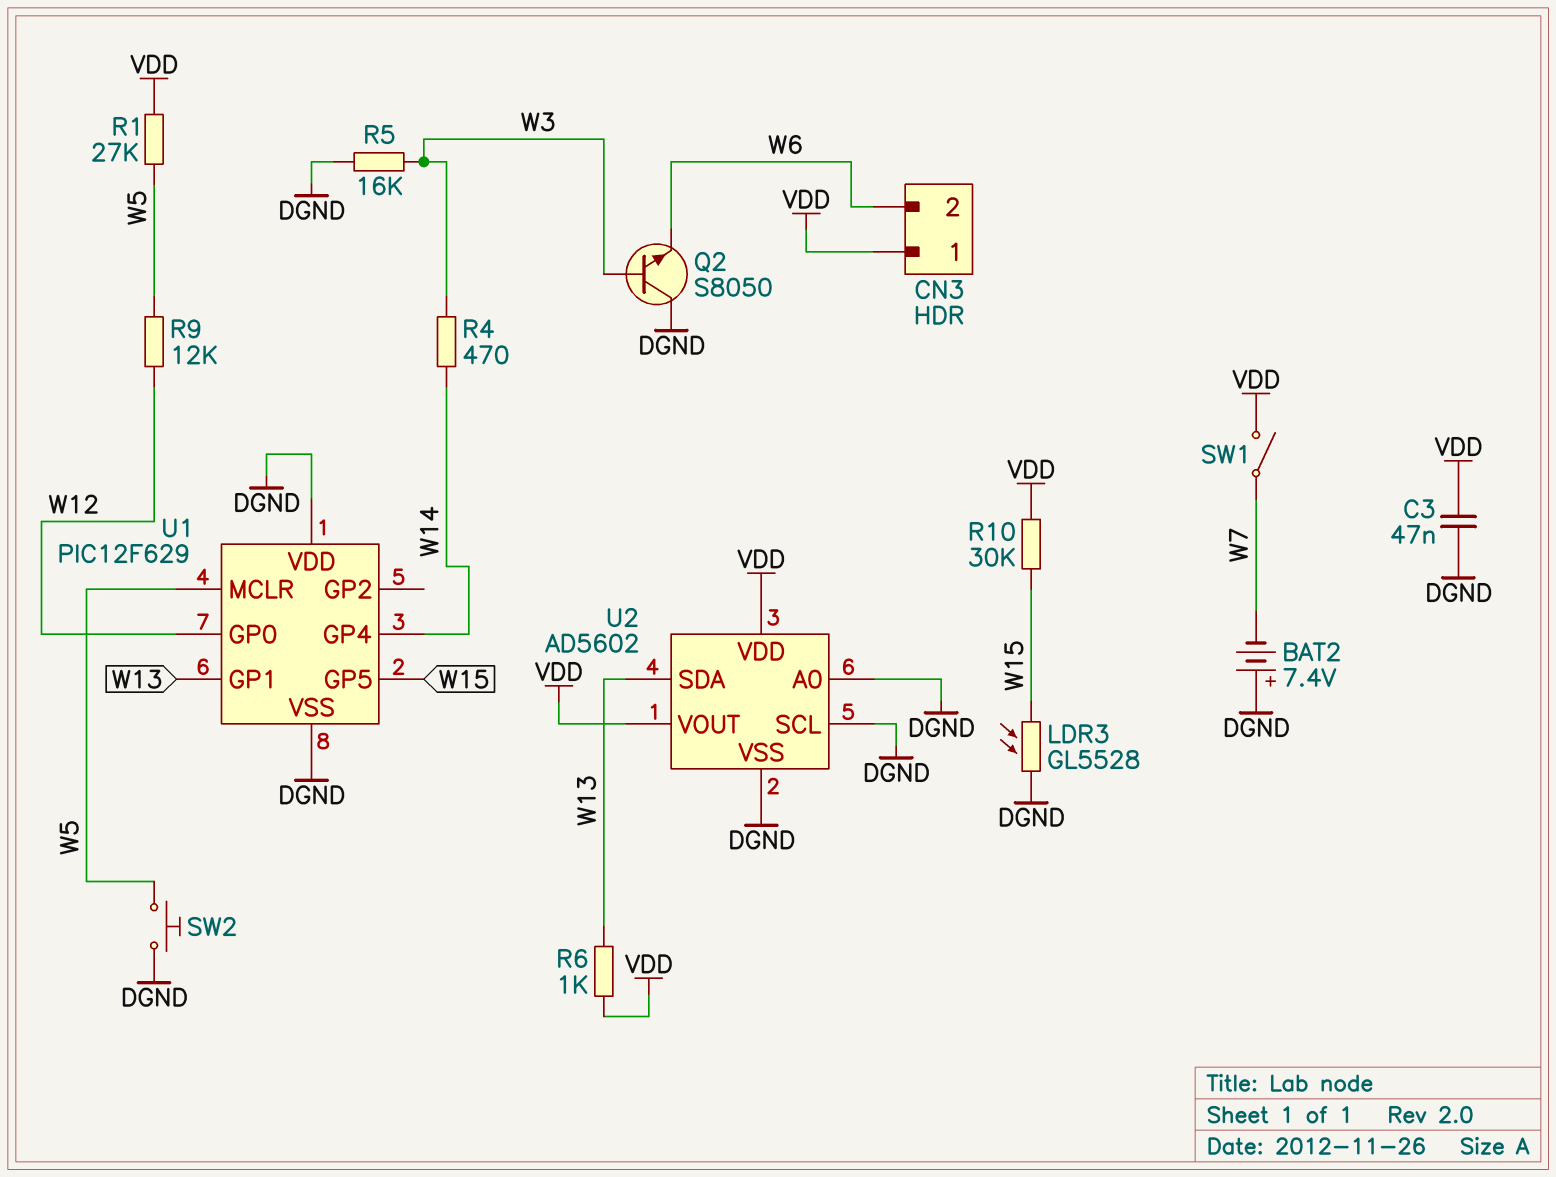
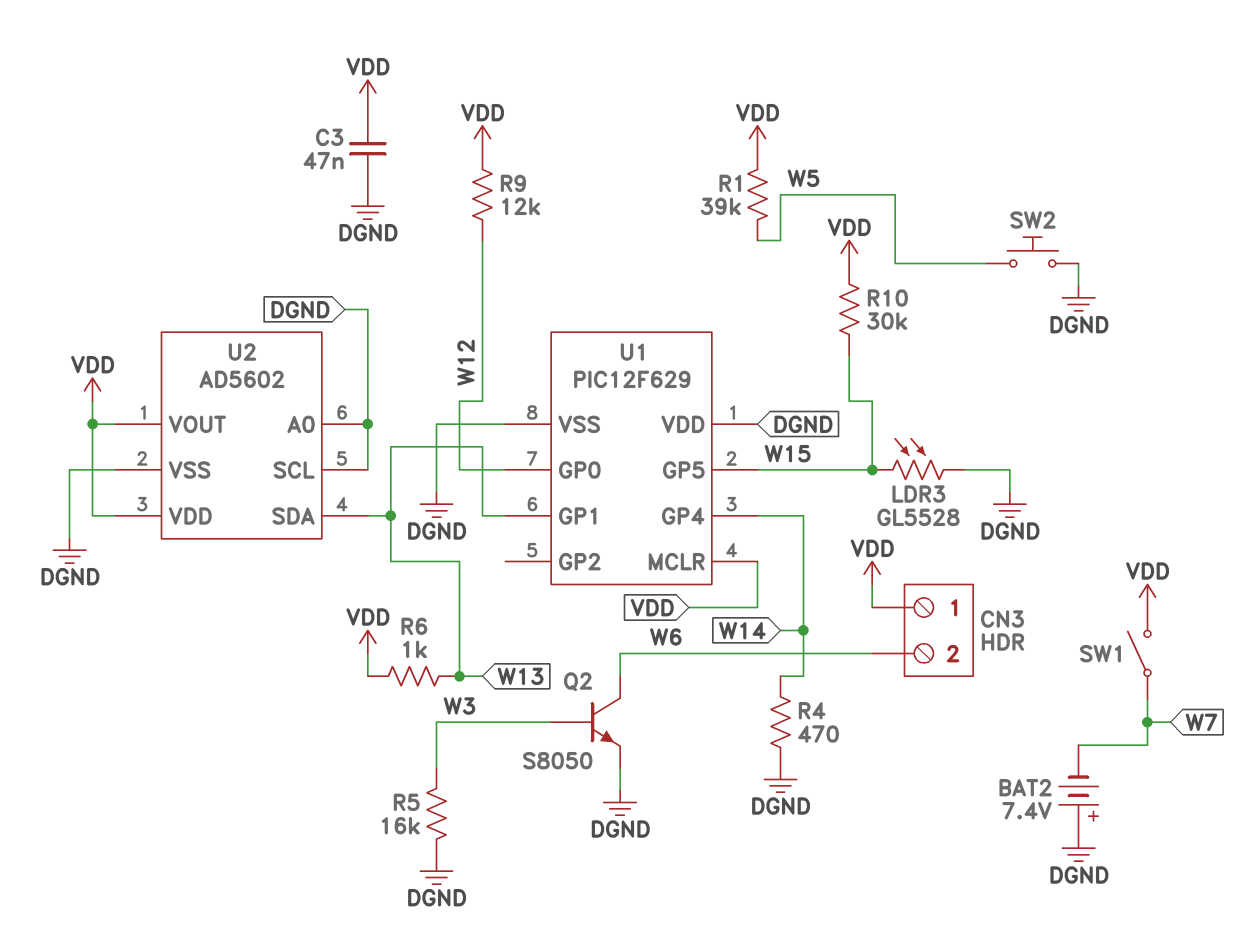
Q2: NPN S8050 (B W3, C DGND, E W6) -> NPN S8050 (B W3, C W6, E DGND)
R1: 27k (VDD, W5) -> 39k (VDD, W5)
R4: 470 (W3, W14) -> 470 (DGND, W14)
R9: 12k (W5, W12) -> 12k (VDD, W12)
U1 pin MCLR: W5 -> VDD

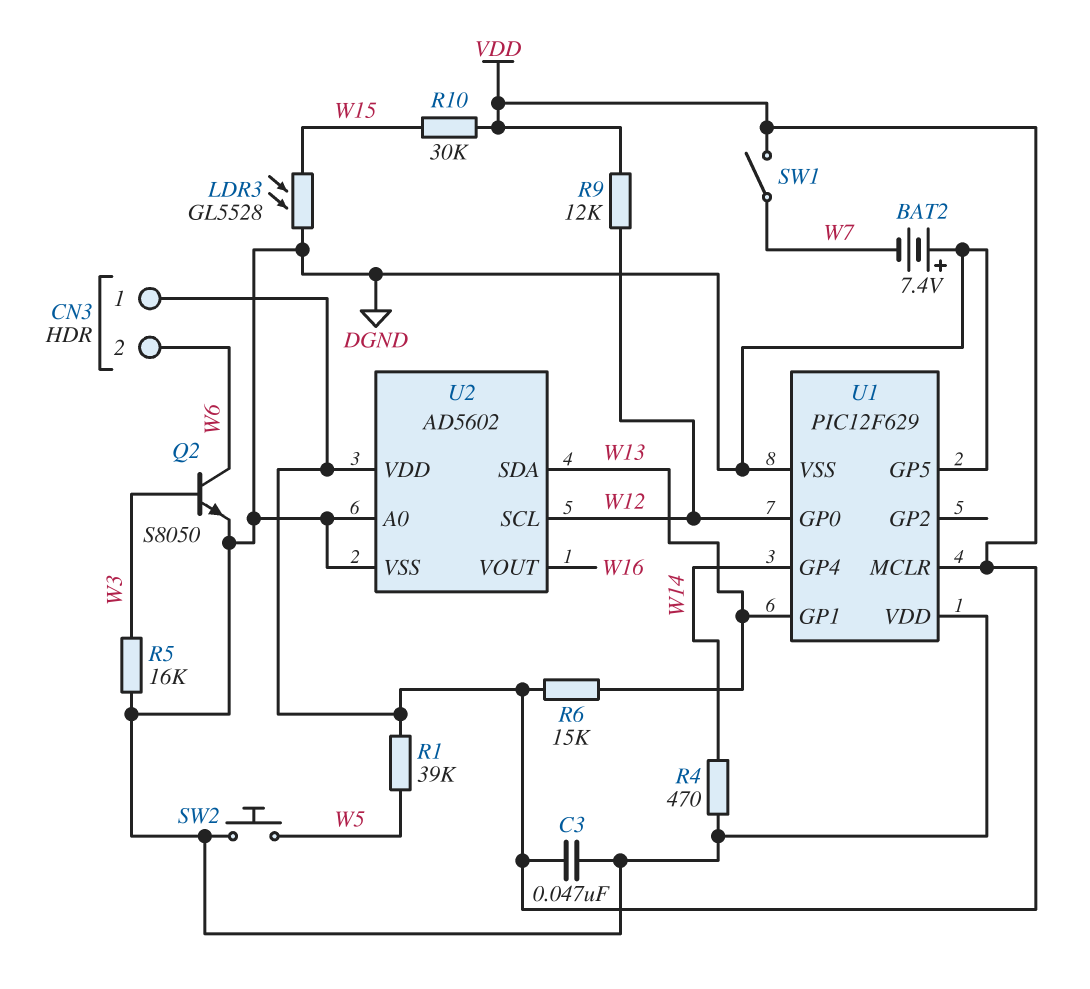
R6: 1k (VDD, W13) -> 15k (VDD, W13)
U1 pin GP5: W15 -> DGND
U2 pin SCL: DGND -> W12
U2 pin VOUT: VDD -> W16

